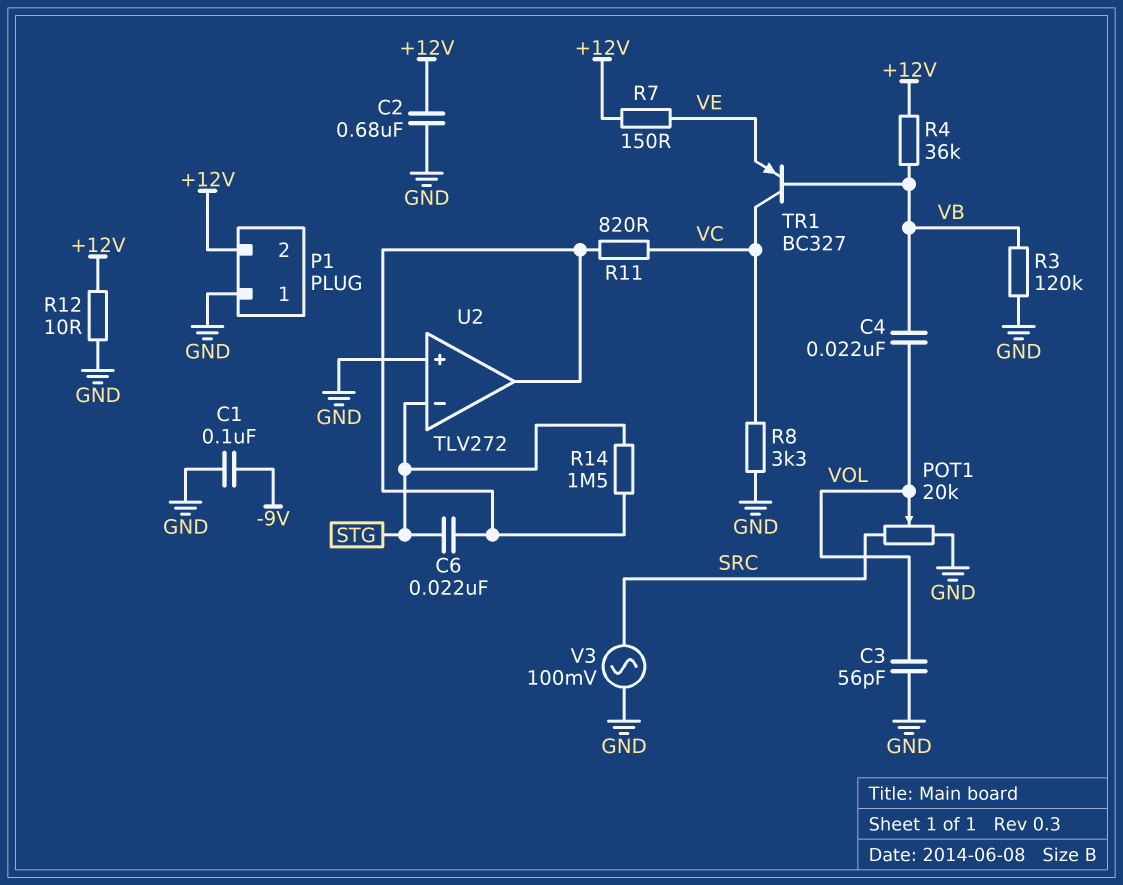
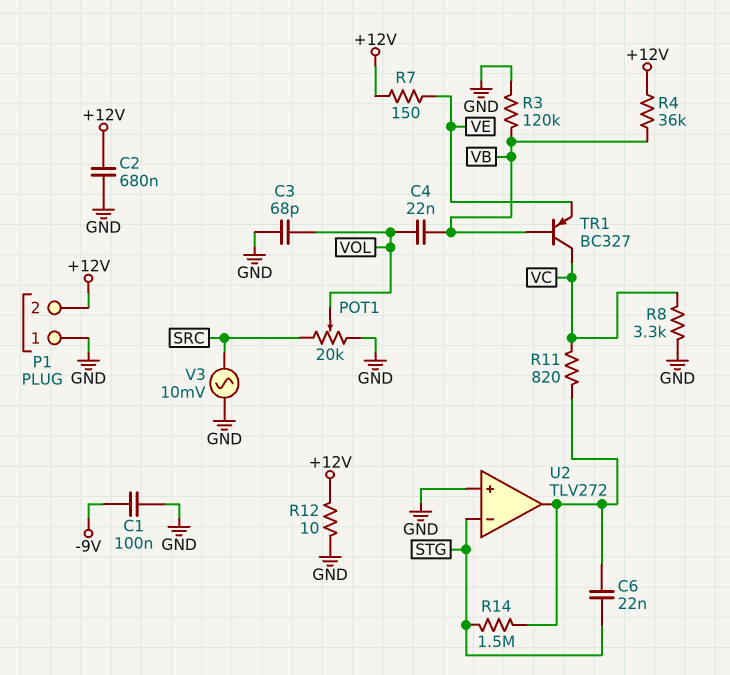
C3: 56pF (GND, VOL) -> 68pF (GND, VOL)
V3: AC 100mV (GND, SRC) -> AC 10mV (GND, SRC)

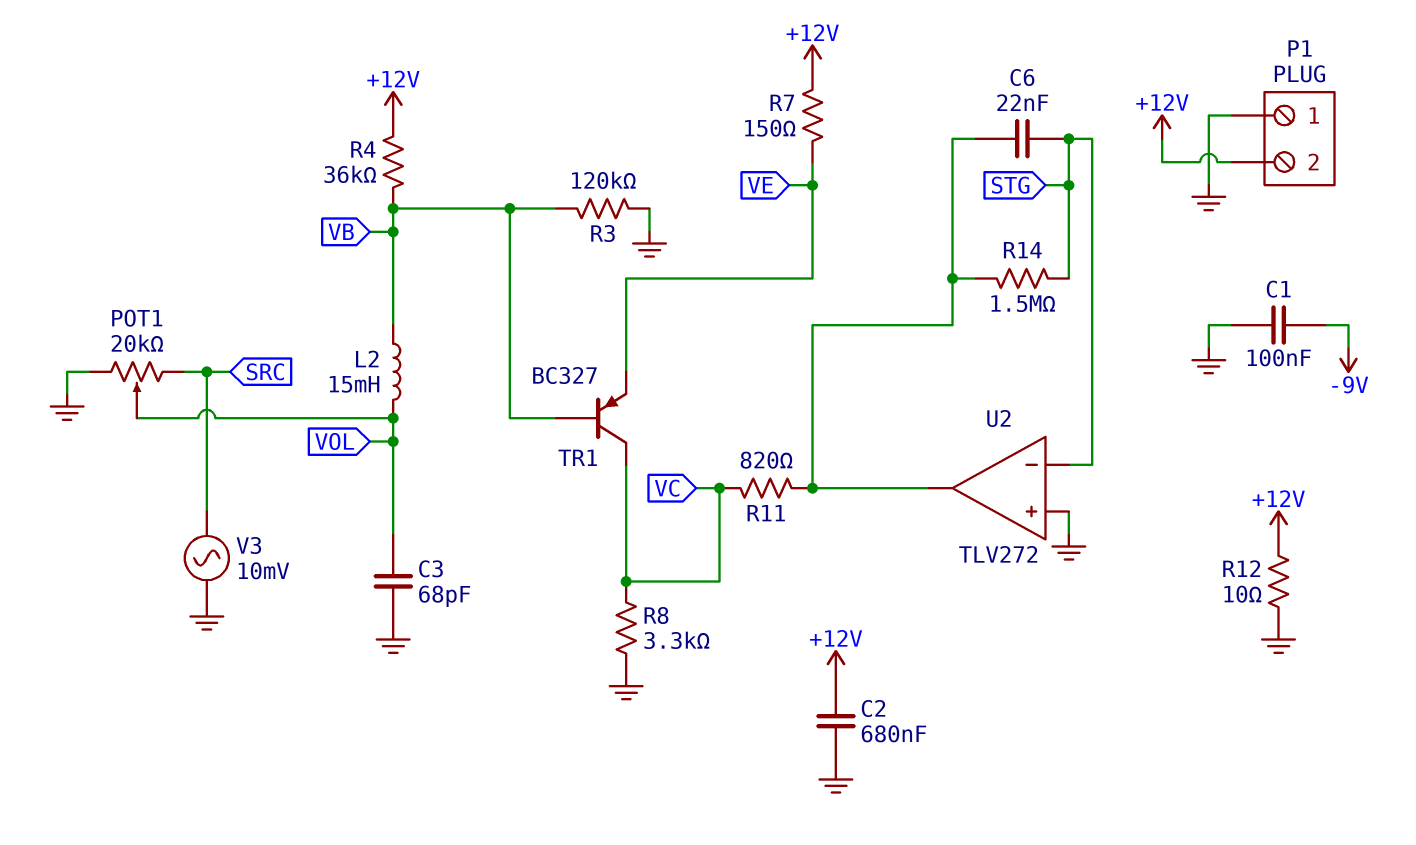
C4: 22nF (VB, VOL) -> none
L2: none -> 15mH (VB, VOL)

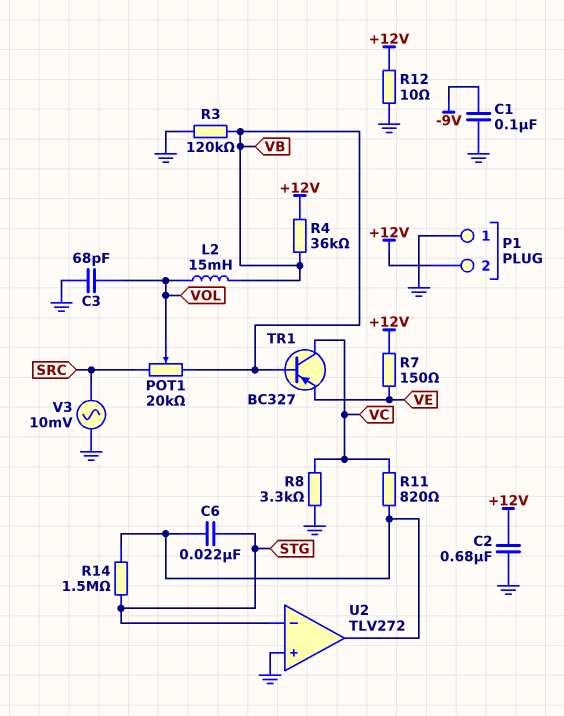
POT1: 20k (GND, SRC, wiper VOL) -> 20k (SRC, VB, wiper VOL)

